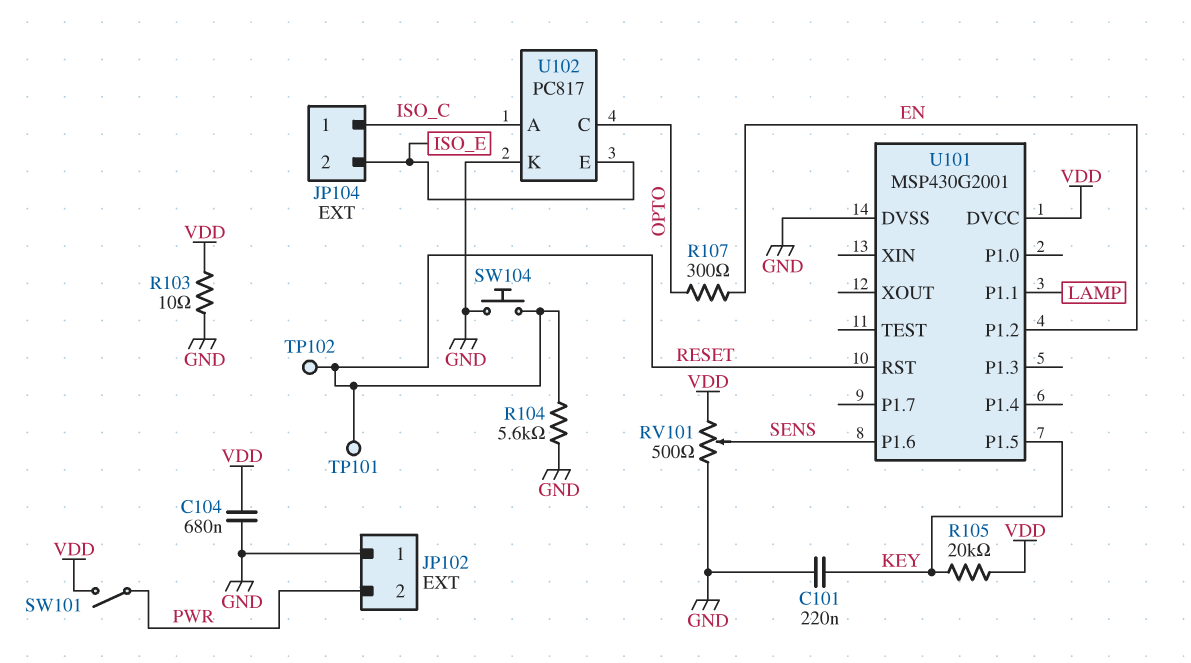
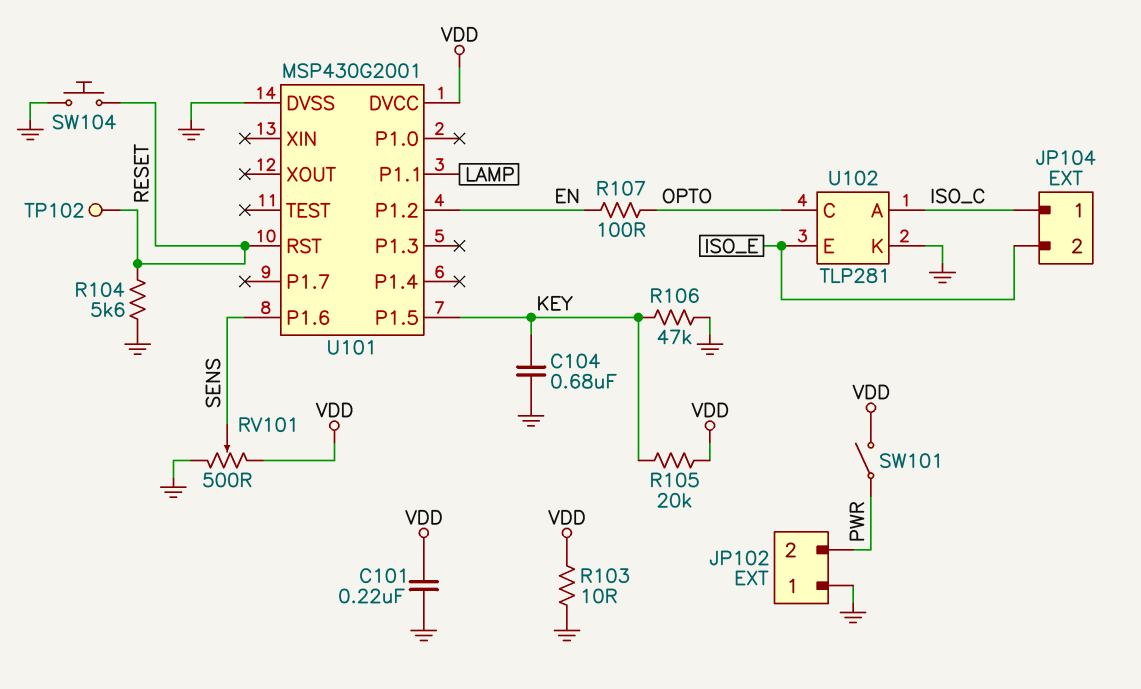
C101: 220nF (GND, KEY) -> 220nF (GND, VDD)
C104: 680nF (GND, VDD) -> 680nF (GND, KEY)
R106: none -> 47k (GND, KEY)
R107: 300 (EN, OPTO) -> 100 (EN, OPTO)
TP101: test point (RESET) -> none
U102: PC817 -> TLP281

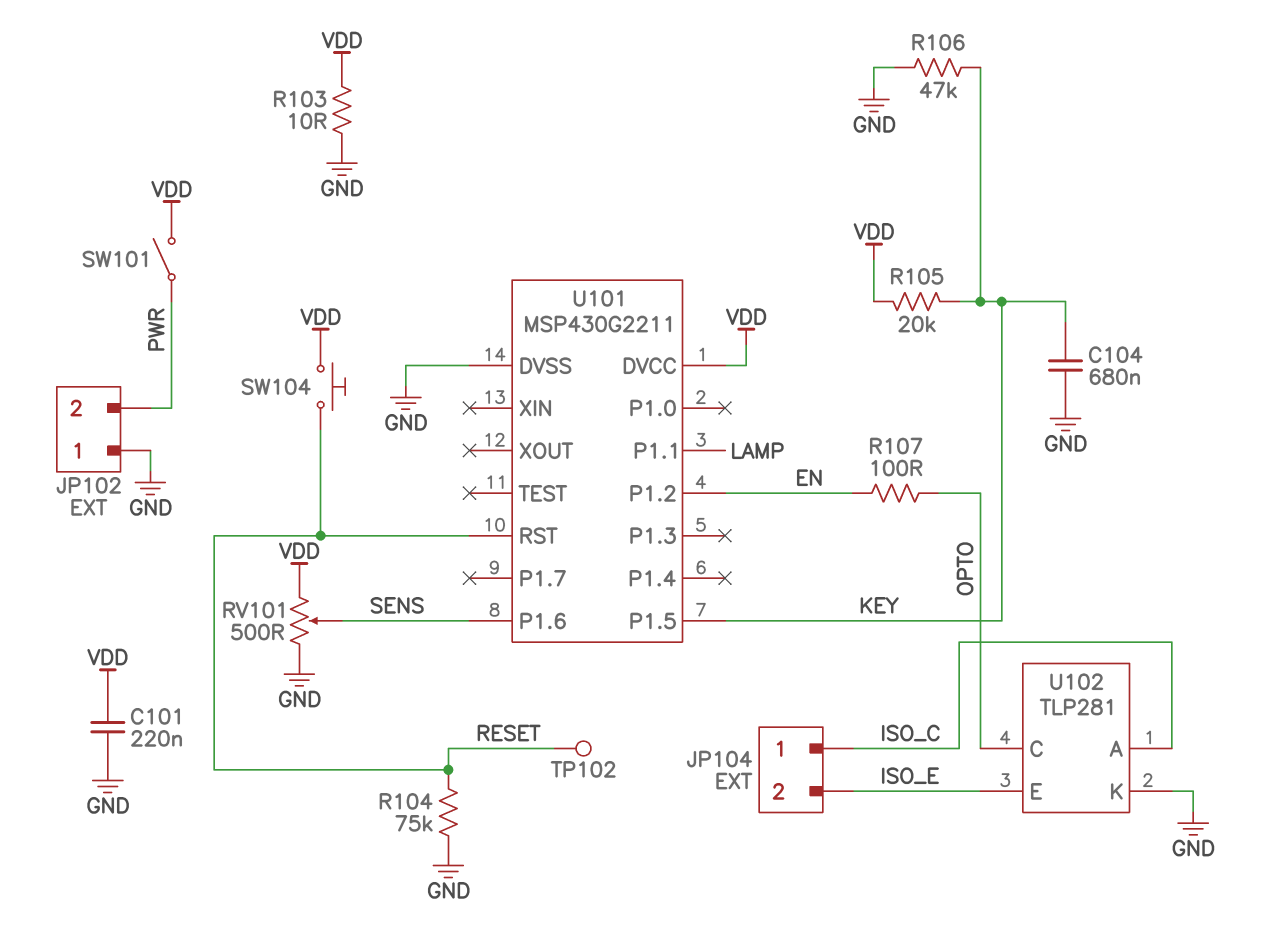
R104: 5.6k (GND, RESET) -> 75k (GND, RESET)
SW104: button (GND, RESET) -> button (RESET, VDD)
U101: MSP430G2001 -> MSP430G2211

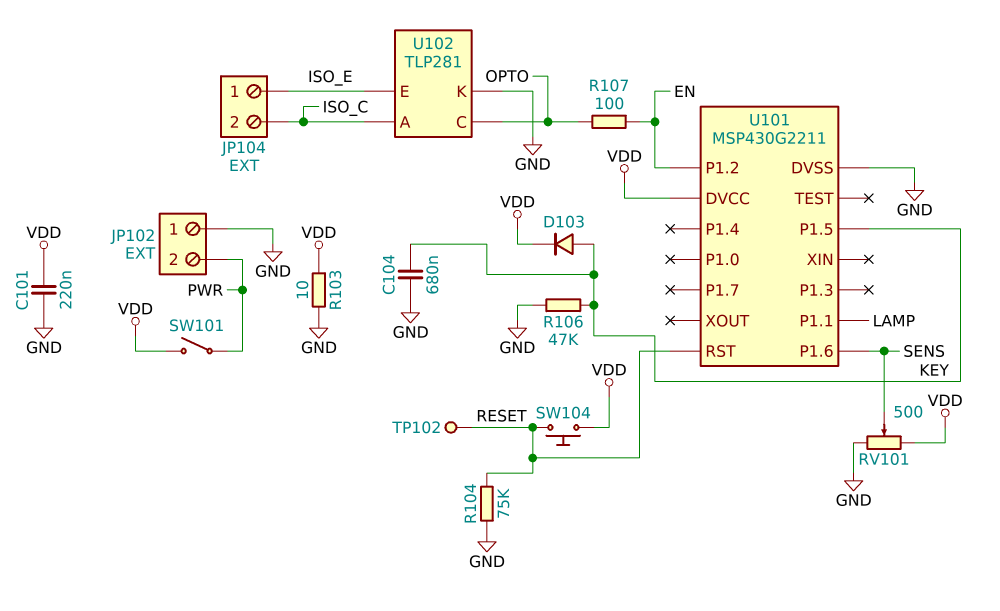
D103: none -> diode (A KEY, K VDD)
JP104 pin 1: ISO_C -> ISO_E
JP104 pin 2: ISO_E -> ISO_C
R105: 20k (KEY, VDD) -> none

